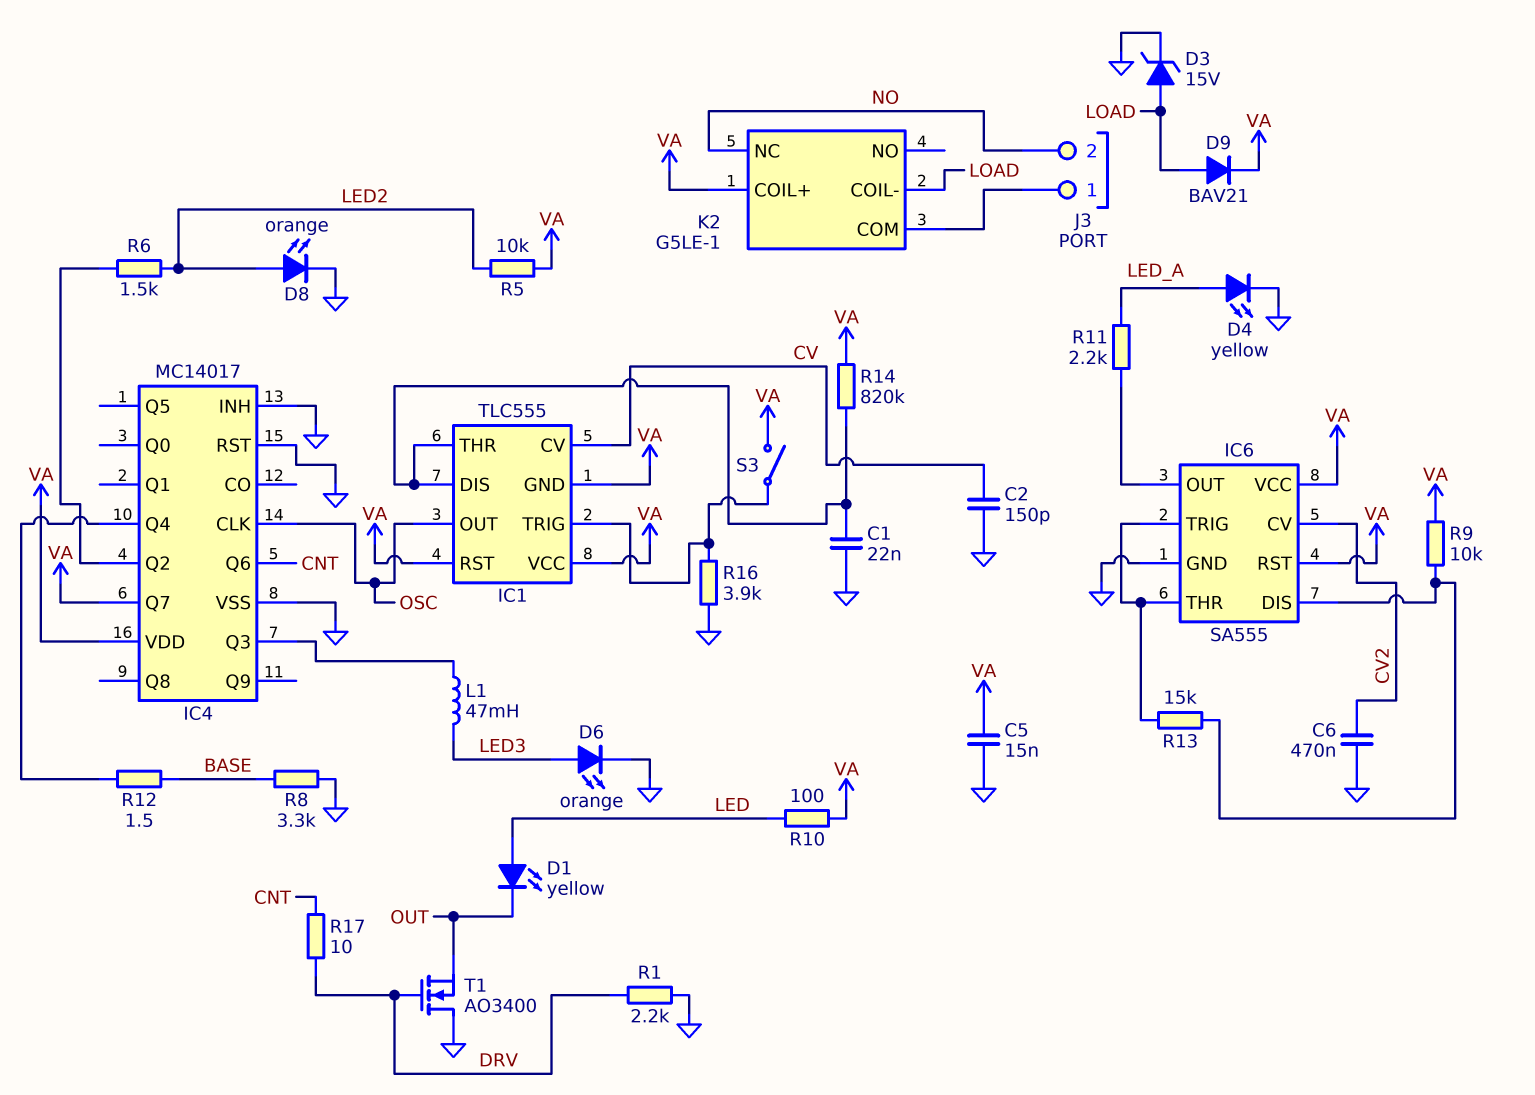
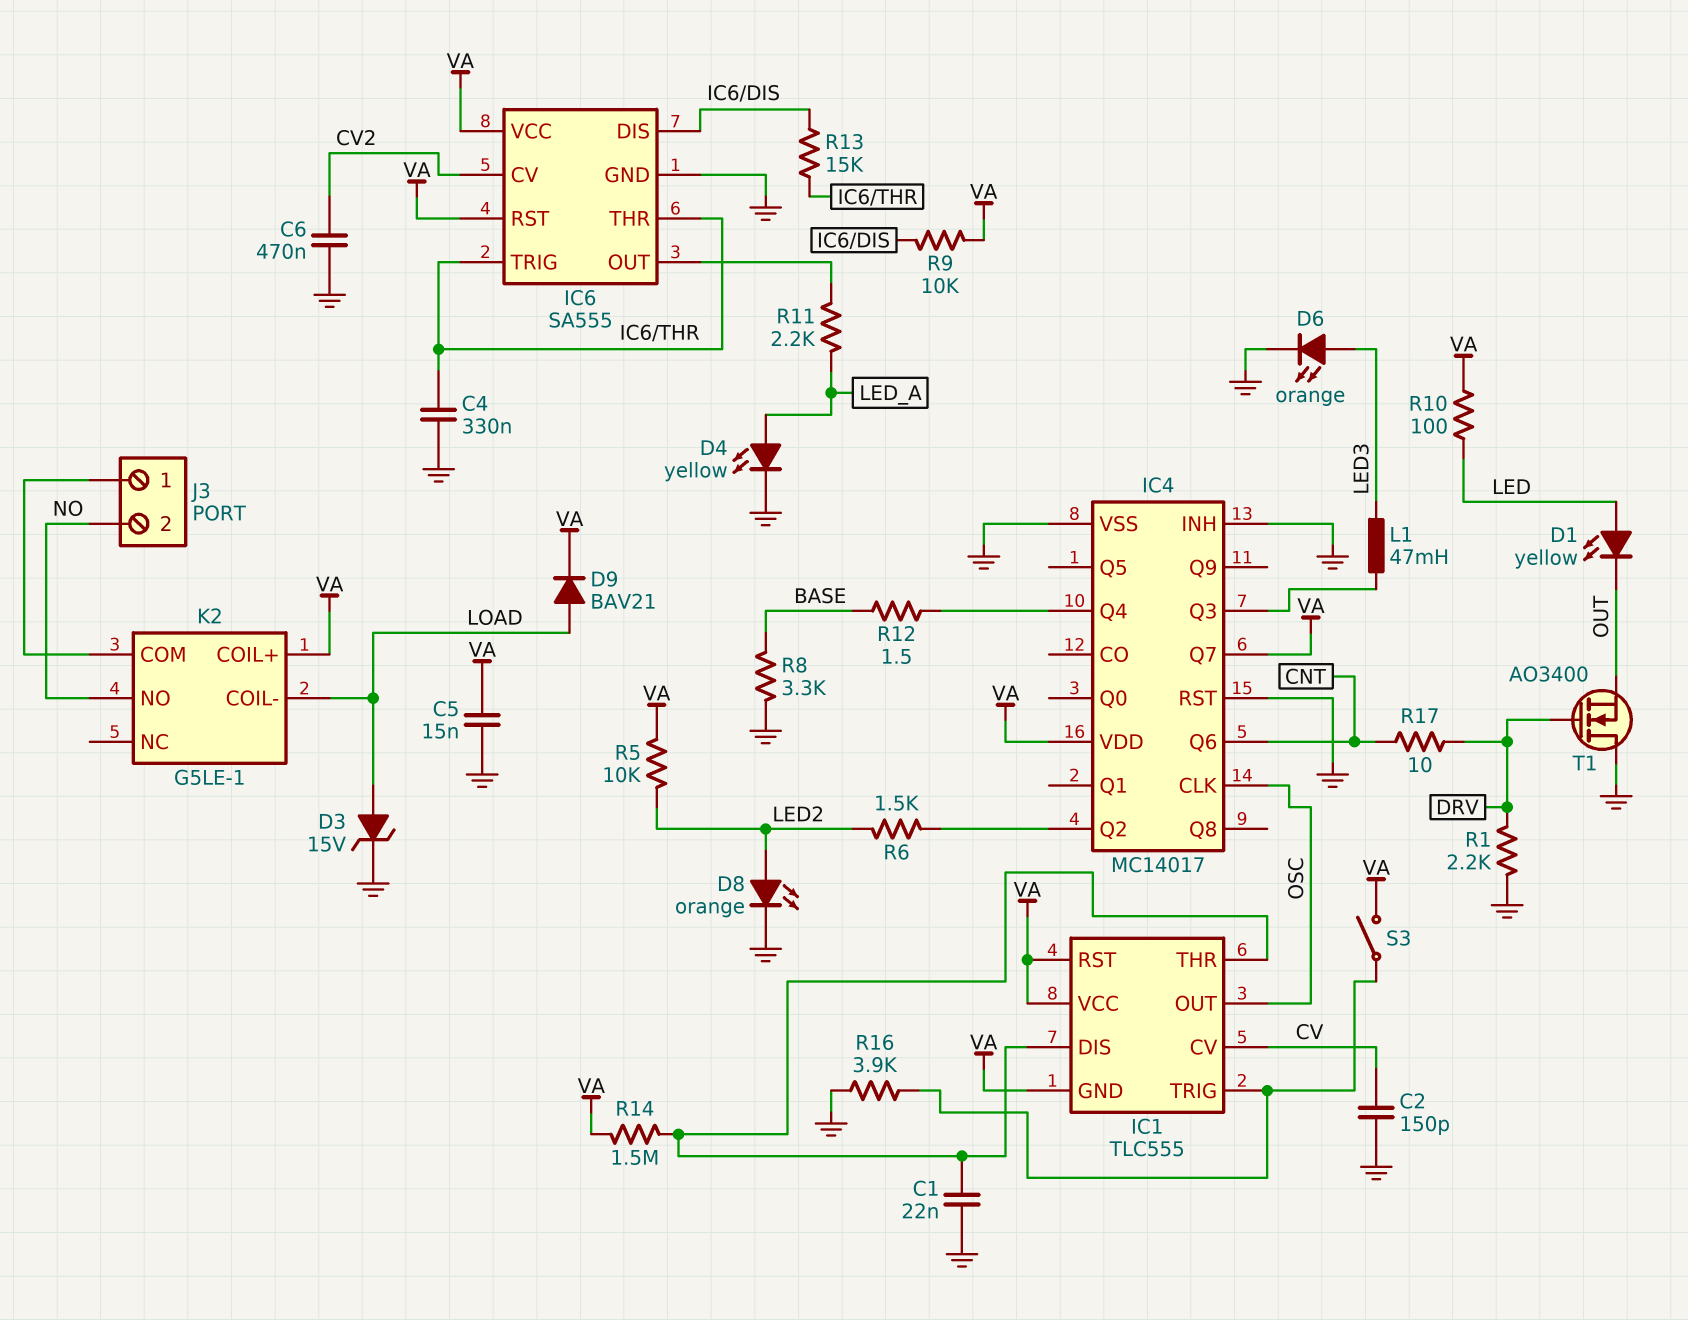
C4: none -> 330nF (GND, IC6/THR)
K2 pin NC: NO -> none
K2 pin NO: none -> NO
R14: 820k (IC1/DIS, VA) -> 1.5M (IC1/DIS, VA)

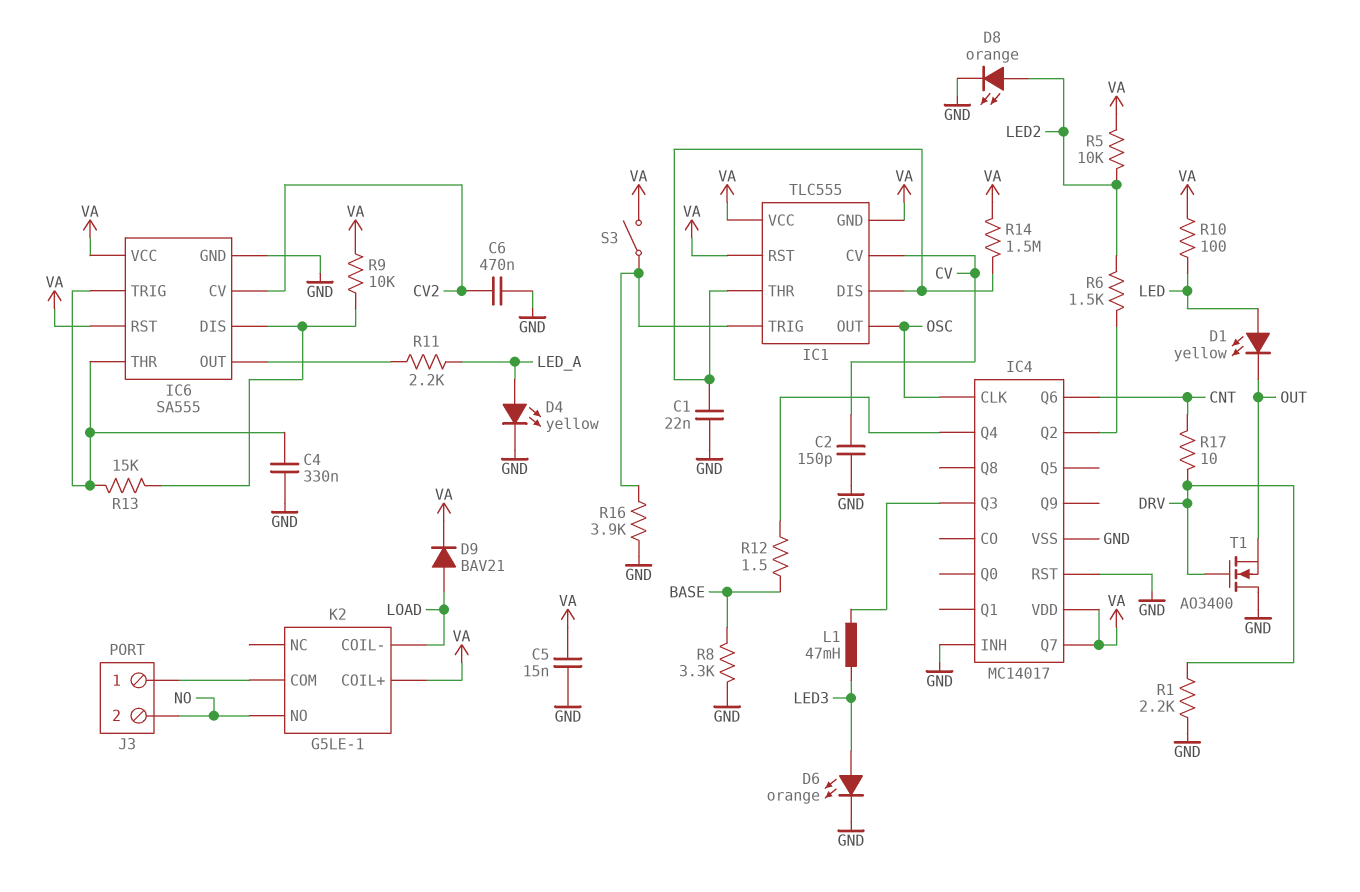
D3: zener 15V (A LOAD, K GND) -> none

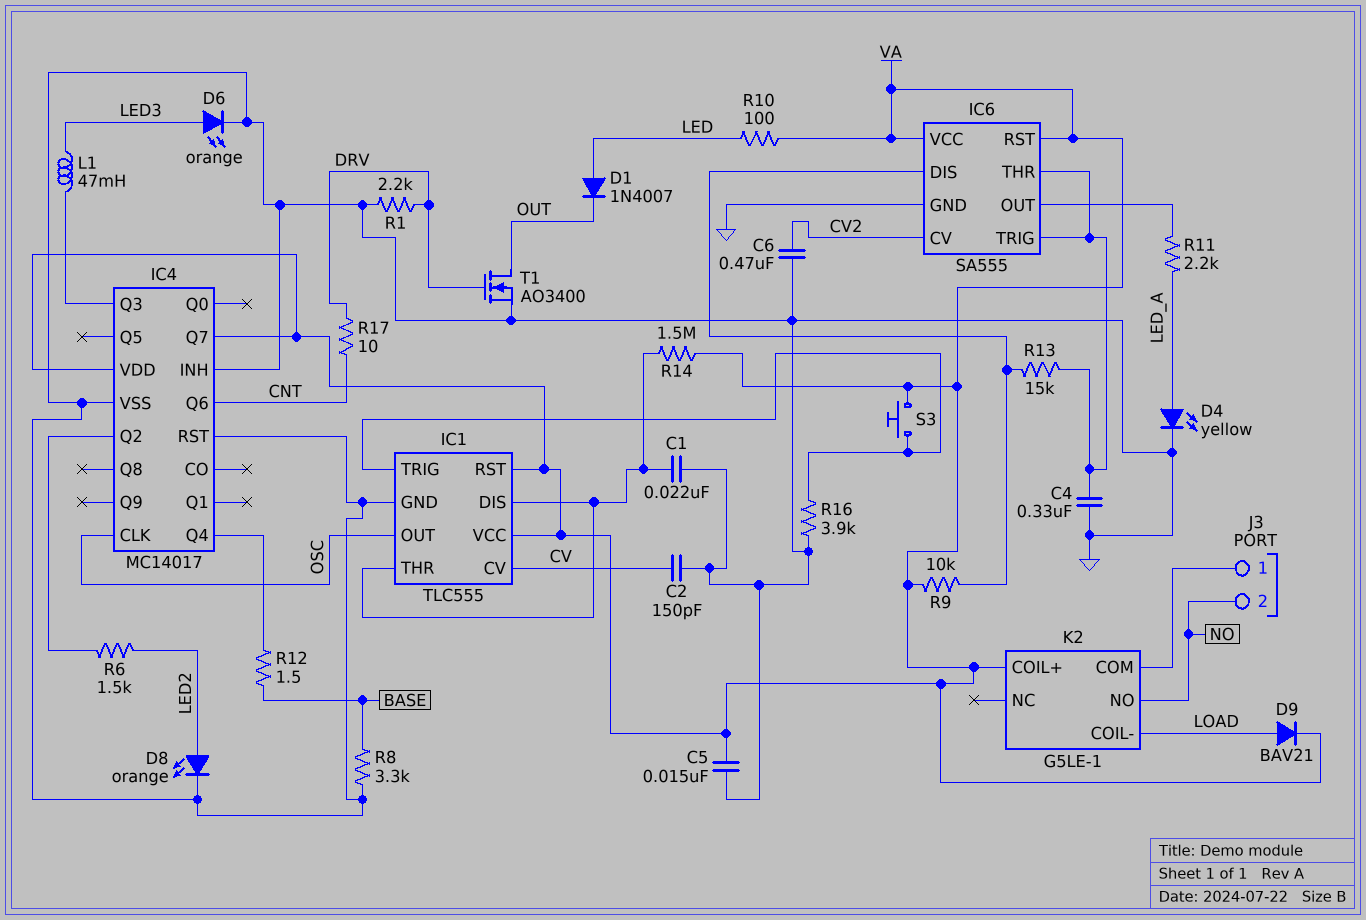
D1: LED yellow (A LED, K OUT) -> diode 1N4007 (A LED, K OUT)
IC1 pin GND: VA -> GND
R5: 10k (LED2, VA) -> none
S3: switch (IC1/TRIG, VA) -> button (IC1/TRIG, VA)
T1: NMOS AO3400 (G DRV, D GND, S OUT) -> NMOS AO3400 (G DRV, D OUT, S GND)

